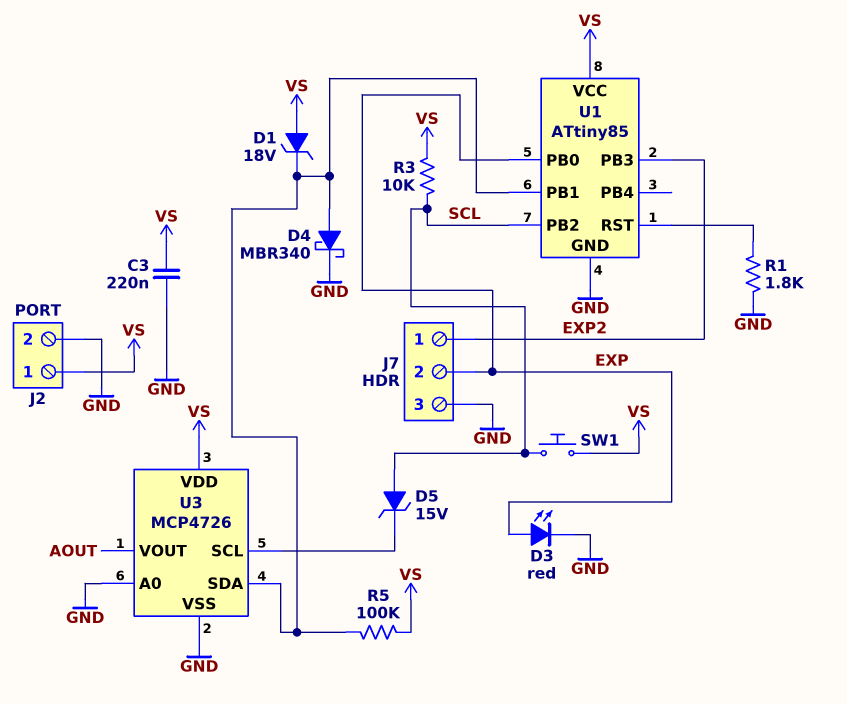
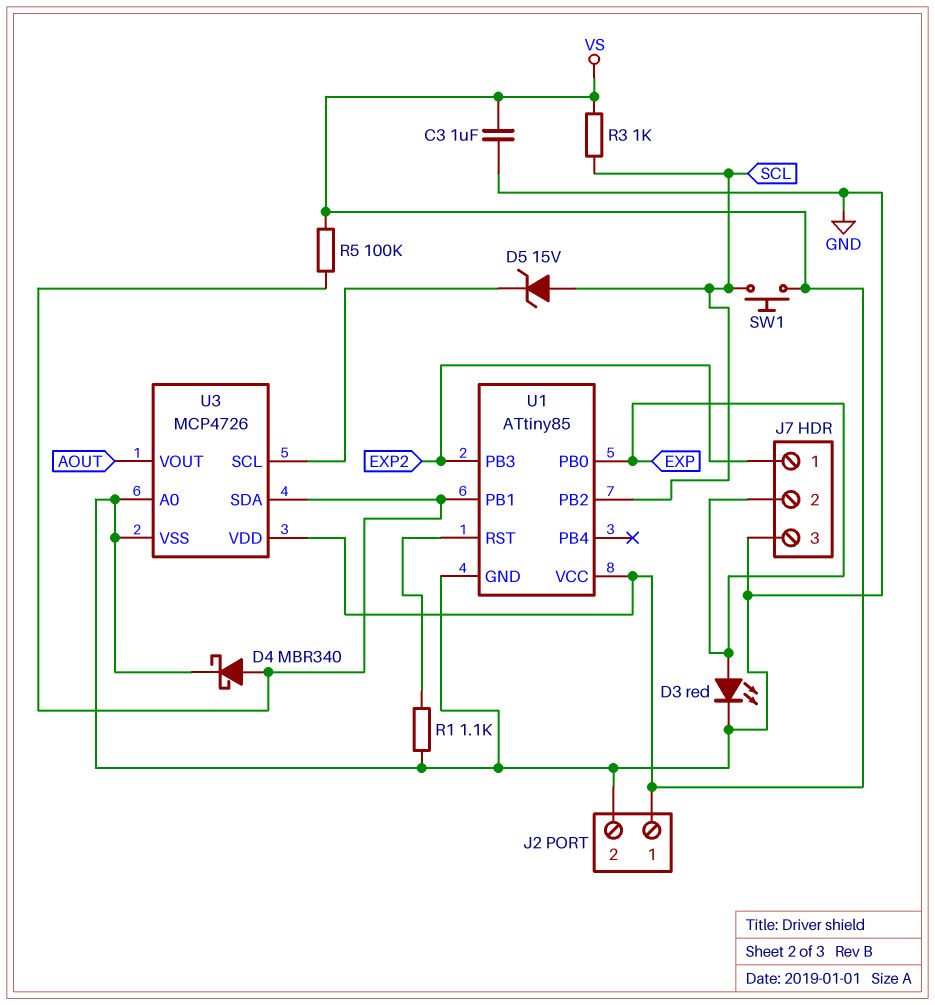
C3: 220nF (GND, VS) -> 1uF (GND, VS)
D1: zener 18V (A VS, K U1/PB1) -> none
R1: 1.8k (GND, U1/RST) -> 1.1k (GND, U1/RST)
R3: 10k (SCL, VS) -> 1k (SCL, VS)

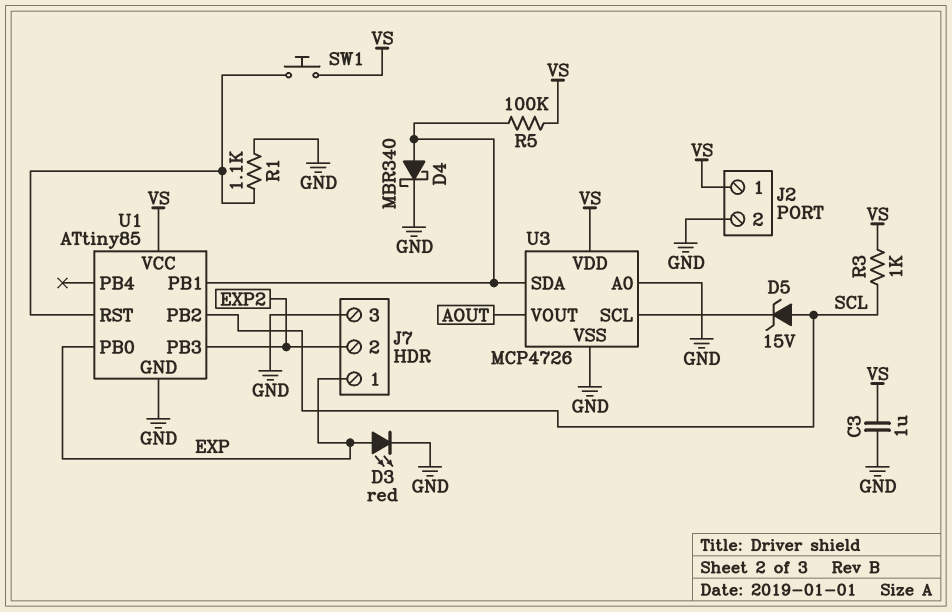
J7 pin 1: EXP2 -> EXP
J7 pin 2: EXP -> EXP2
SW1: button (SCL, VS) -> button (U1/RST, VS)

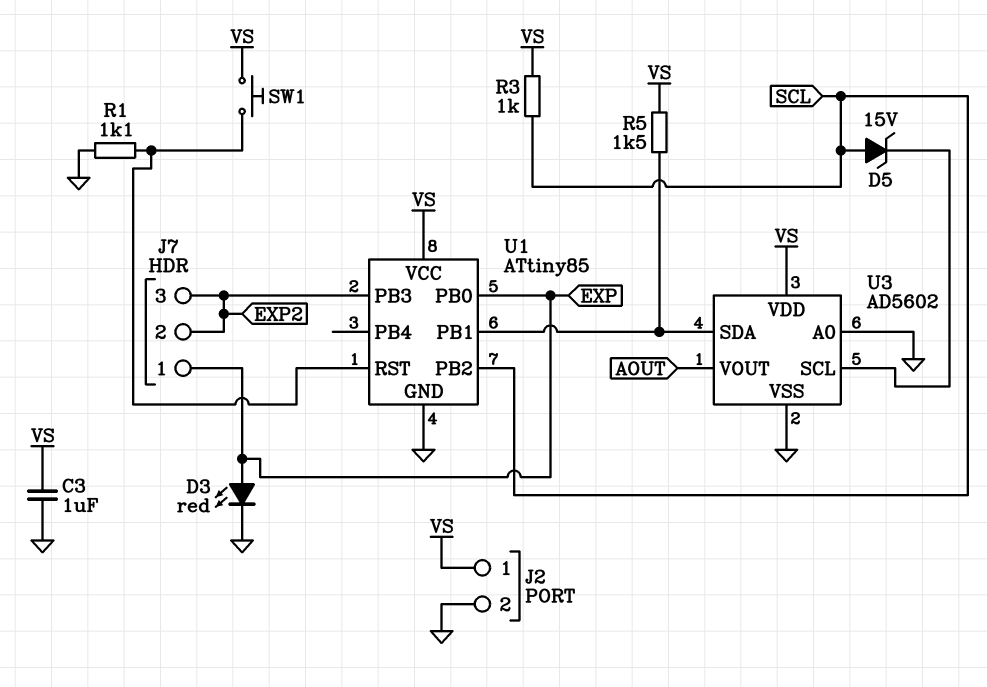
D4: schottky MBR340 (A U1/PB1, K GND) -> none
J7 pin 3: GND -> EXP2
R5: 100k (U1/PB1, VS) -> 1.5k (U1/PB1, VS)
U3: MCP4726 -> AD5602

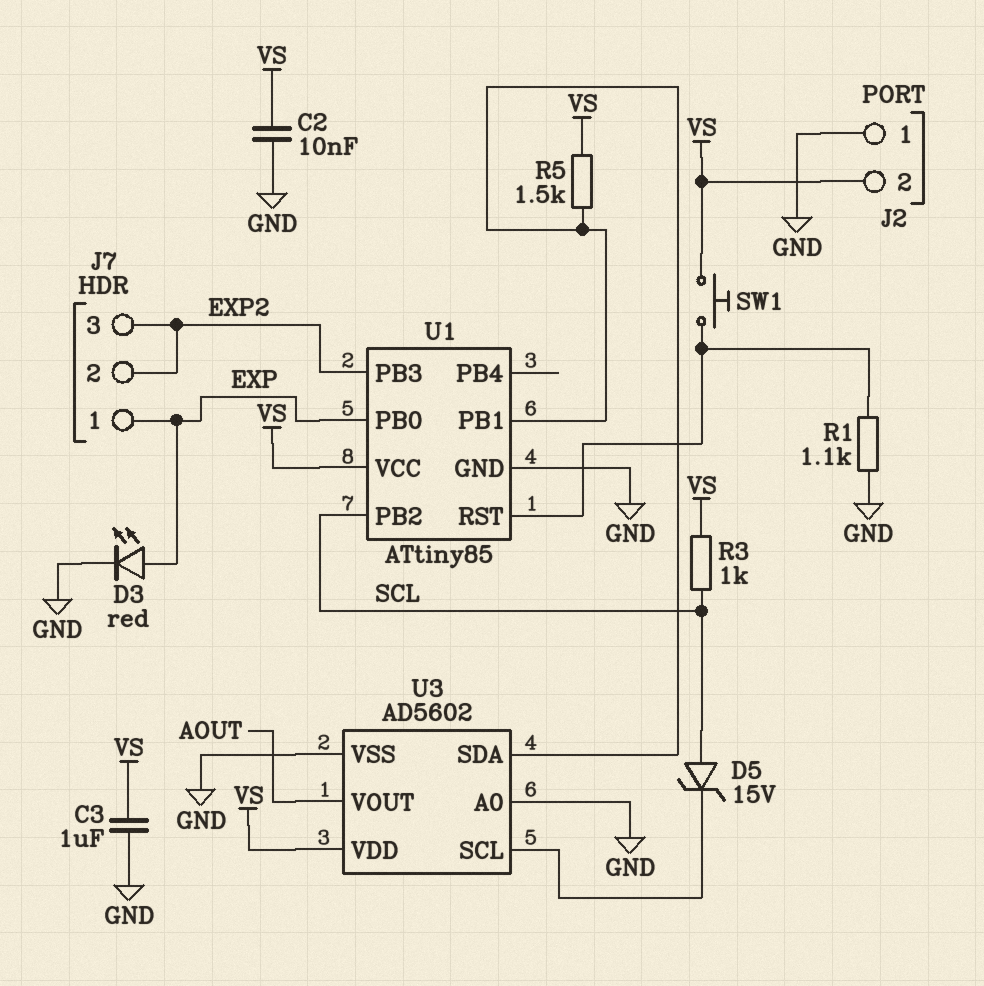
C2: none -> 10nF (GND, VS)
J2 pin 1: VS -> GND
J2 pin 2: GND -> VS

